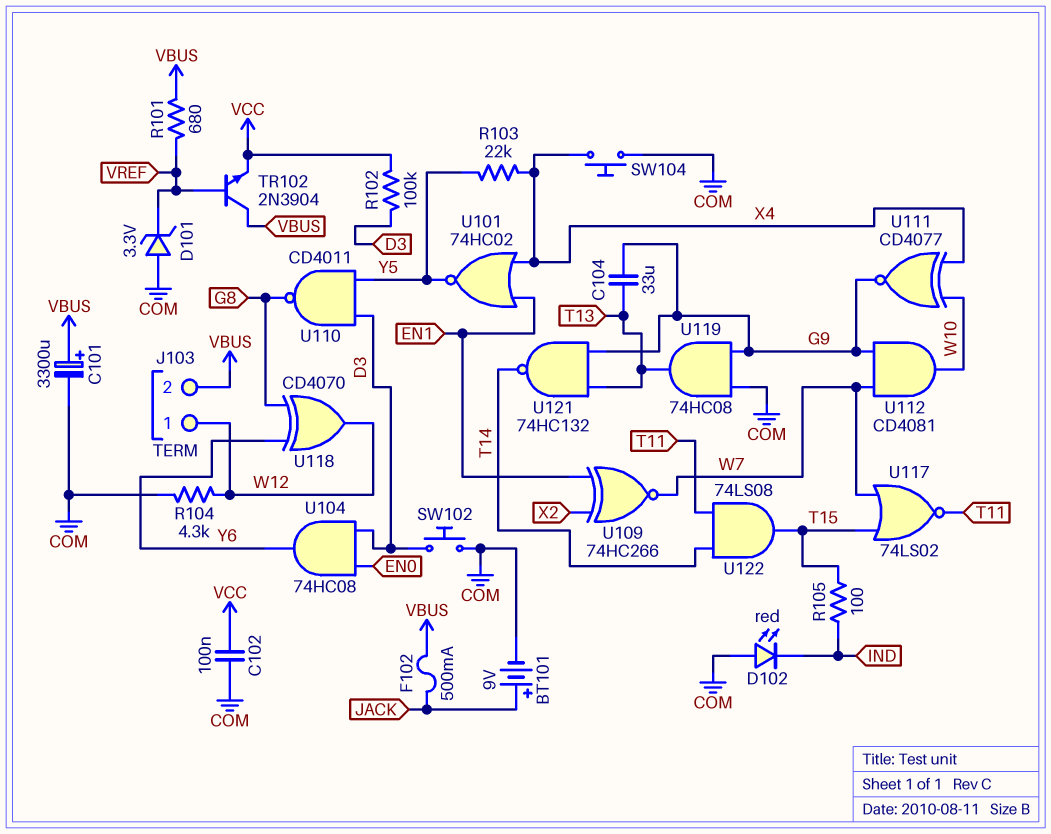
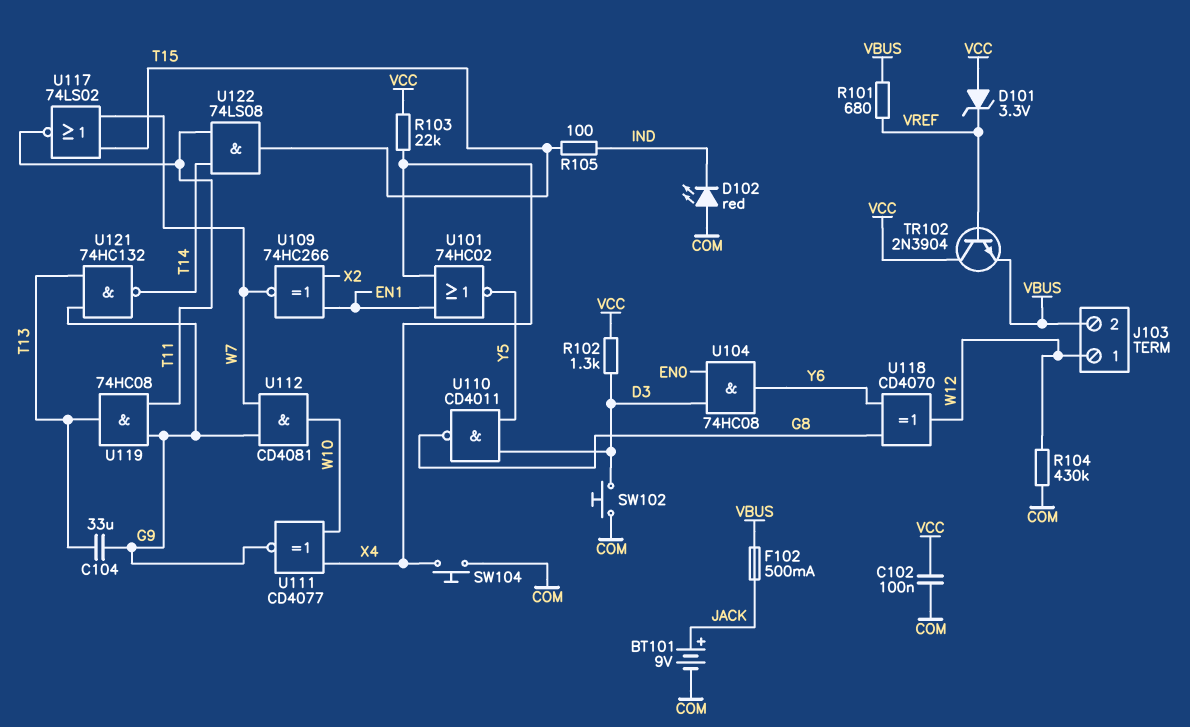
C101: 3300uF (plus VBUS, minus COM) -> none
D101: zener 3.3V (A COM, K VREF) -> zener 3.3V (A VCC, K VREF)
R102: 100k (D3, VCC) -> 1.3k (D3, VCC)
R103: 22k (X4, Y5) -> 22k (VCC, X4)
R104: 4.3k (COM, W12) -> 430k (COM, W12)
TR102: NPN 2N3904 (B VREF, C VBUS, E VCC) -> NPN 2N3904 (B VREF, C VCC, E VBUS)
U119: AND 74HC08 (in COM, in G9, out T13) -> AND 74HC08 (in G9, in T11, out T13)

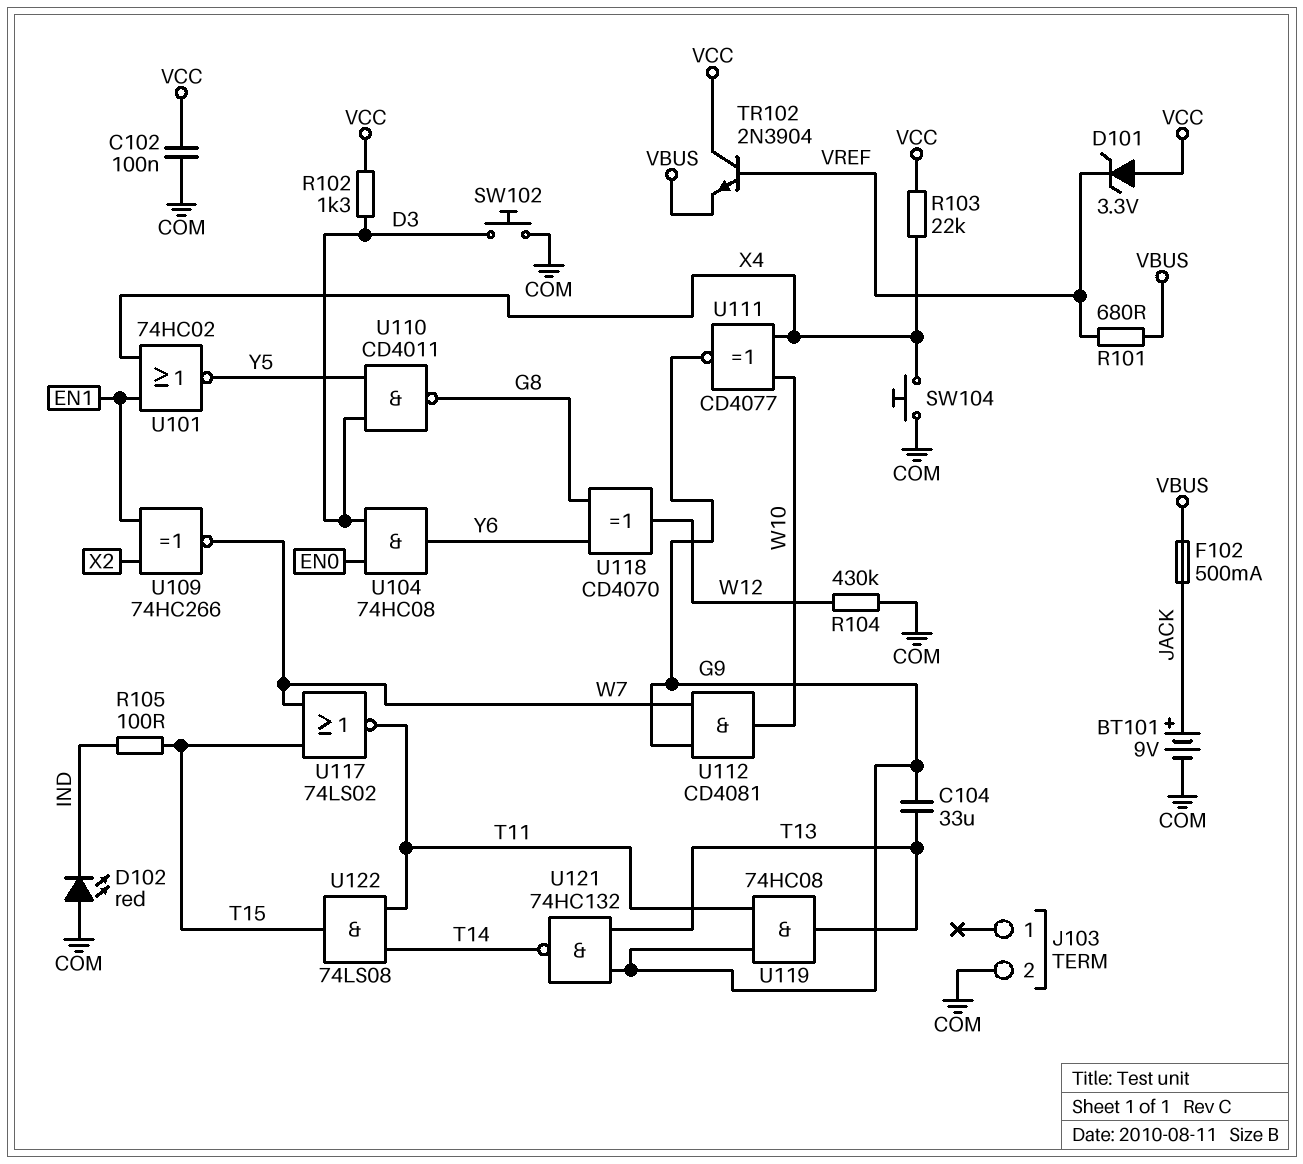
J103 pin 1: W12 -> none
J103 pin 2: VBUS -> COM

